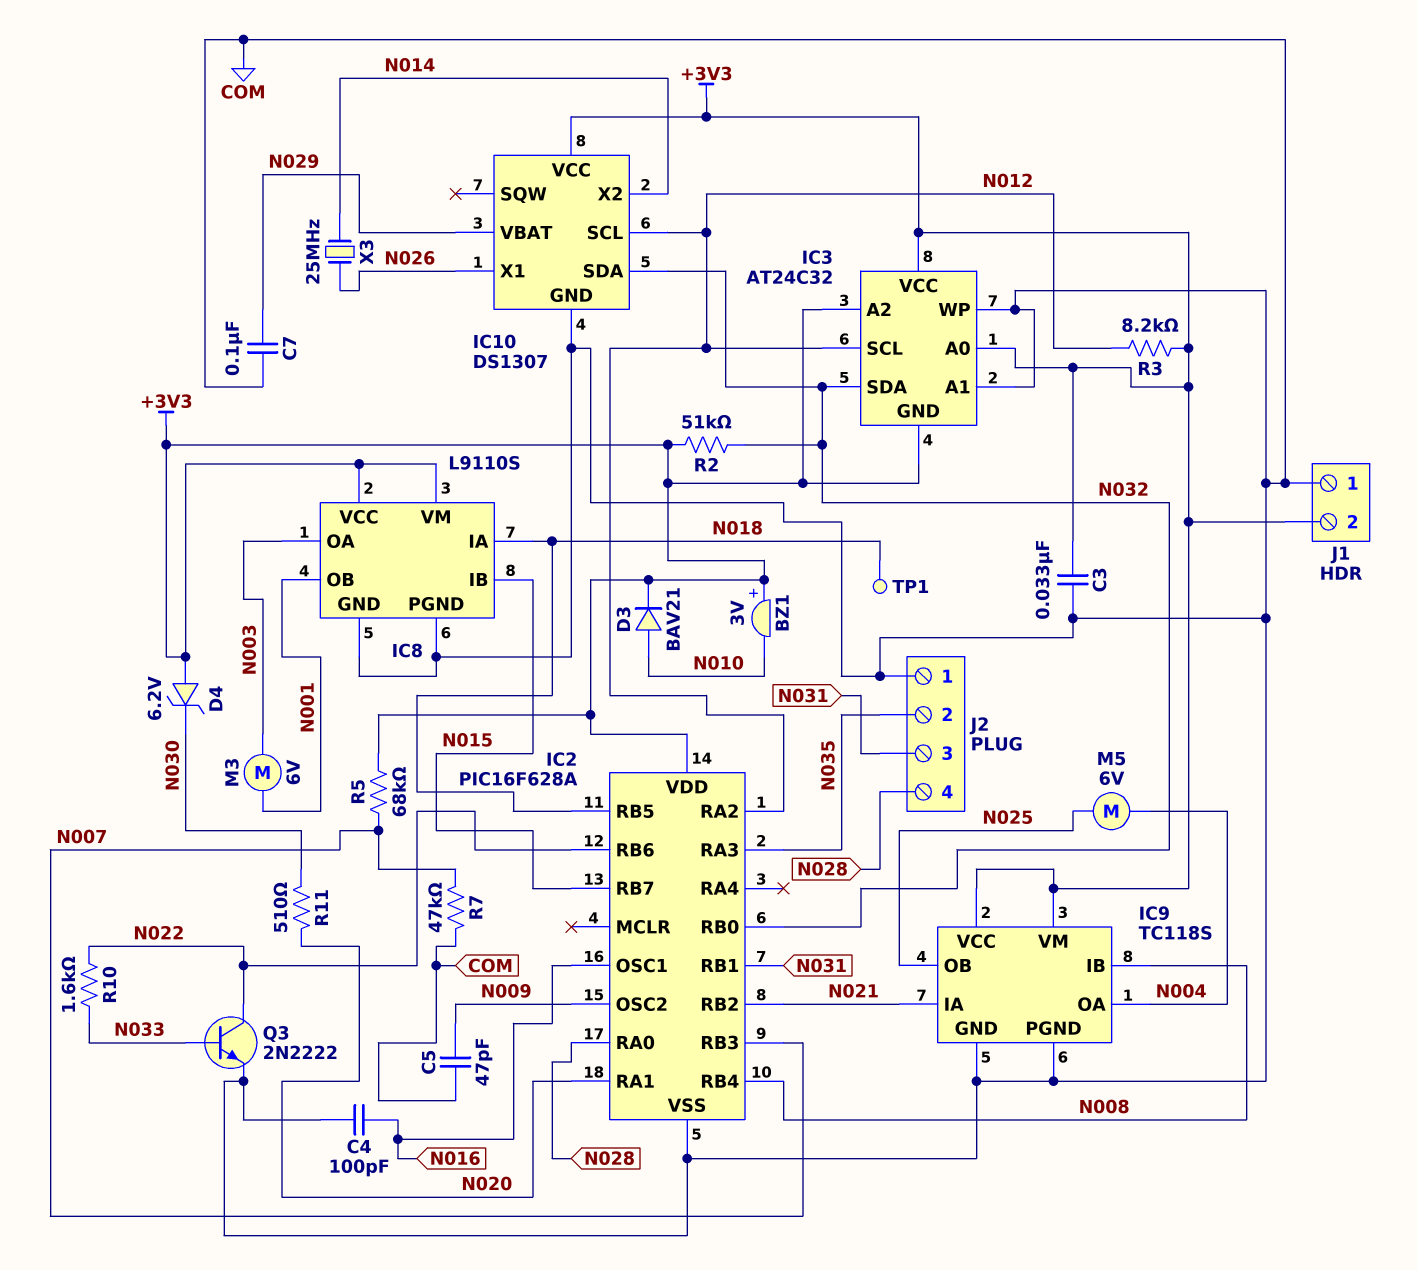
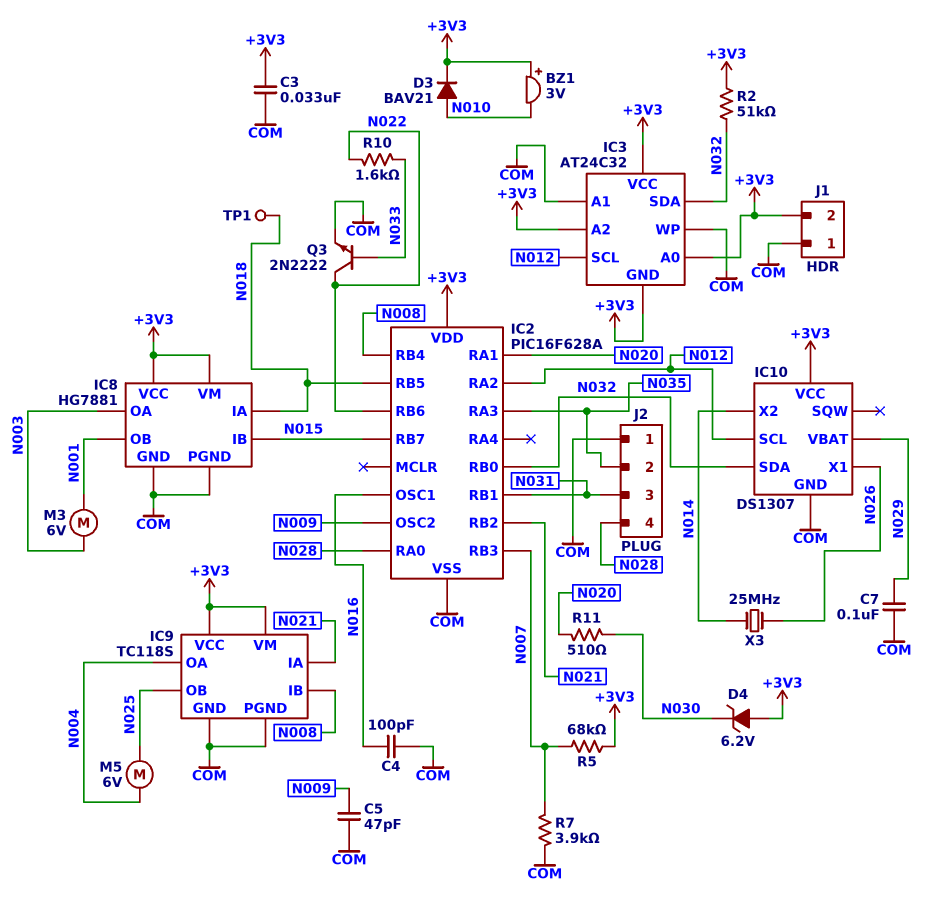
IC8: L9110S -> HG7881
R3: 8.2k (+3V3, N012) -> none
R7: 47k (COM, N007) -> 3.9k (COM, N007)

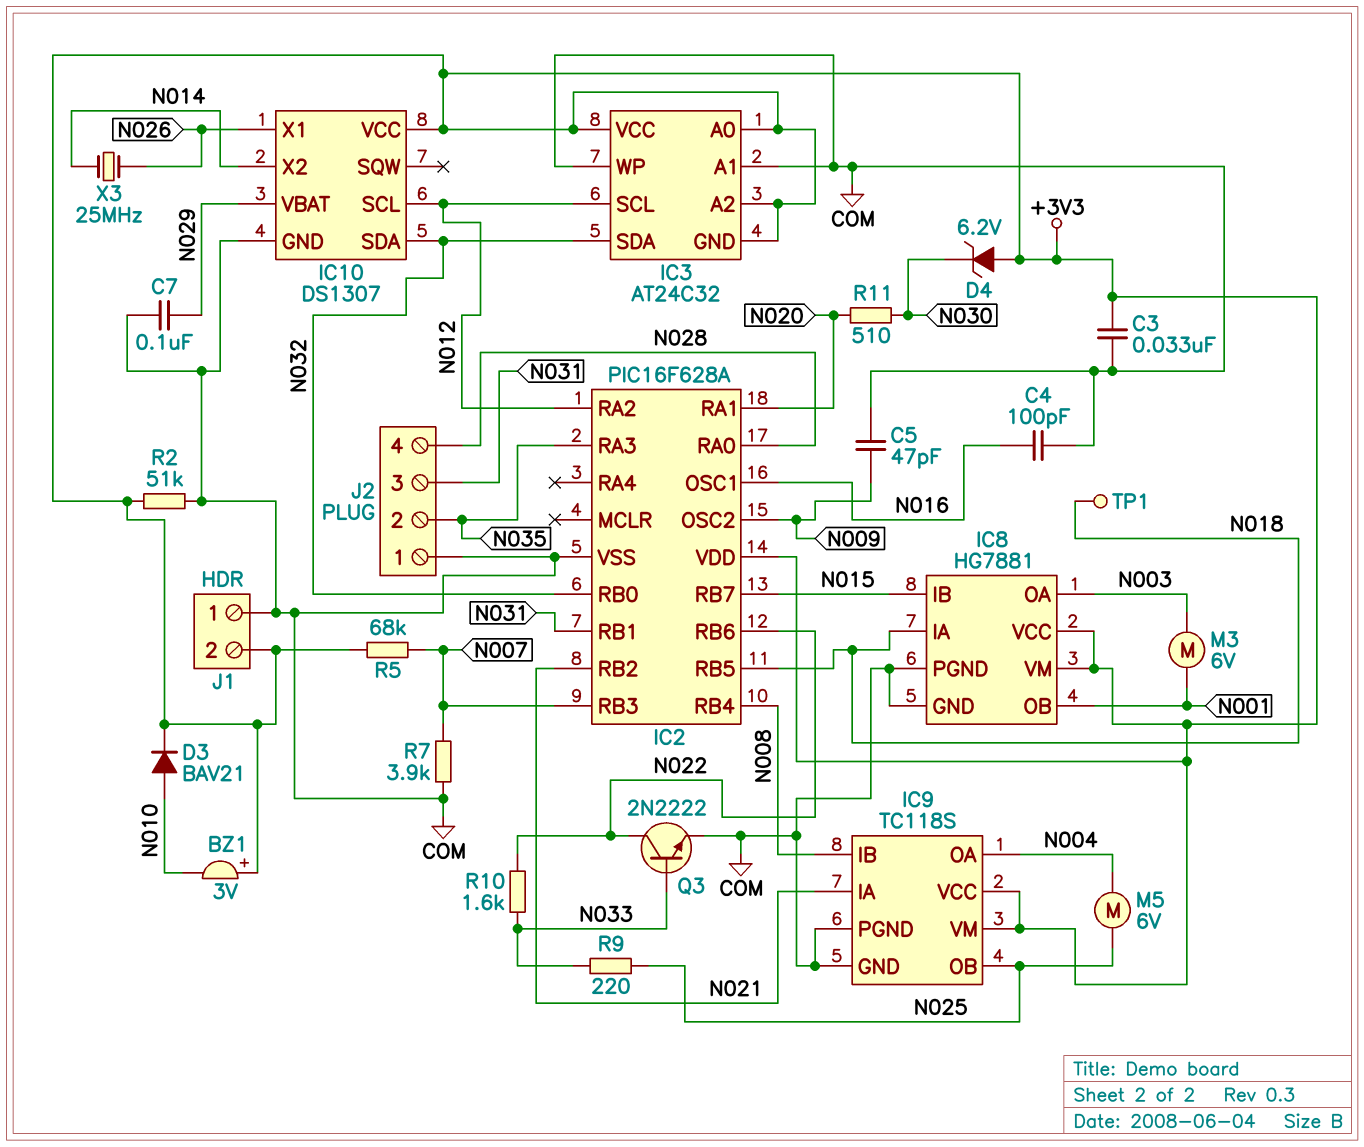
R2: 51k (+3V3, N032) -> 51k (+3V3, COM)
R9: none -> 220 (N025, N033)

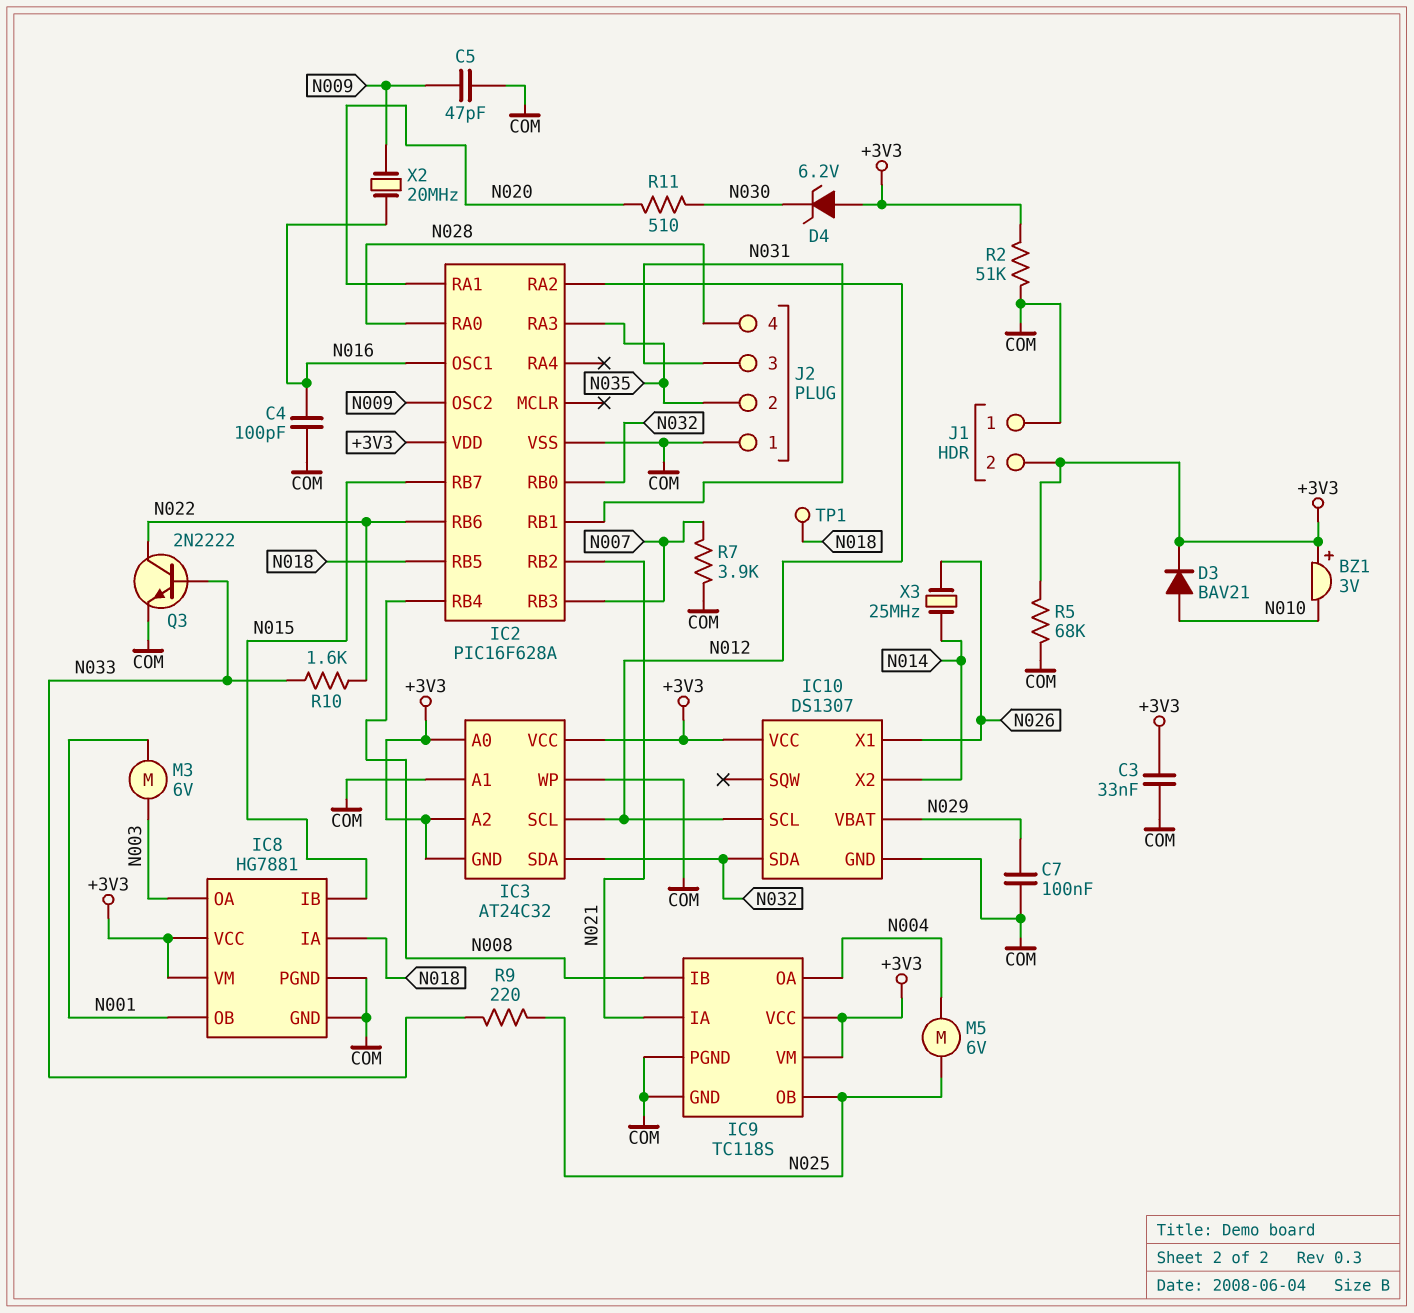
R5: 68k (+3V3, N007) -> 68k (+3V3, COM)
X2: none -> 20MHz (N009, N016)

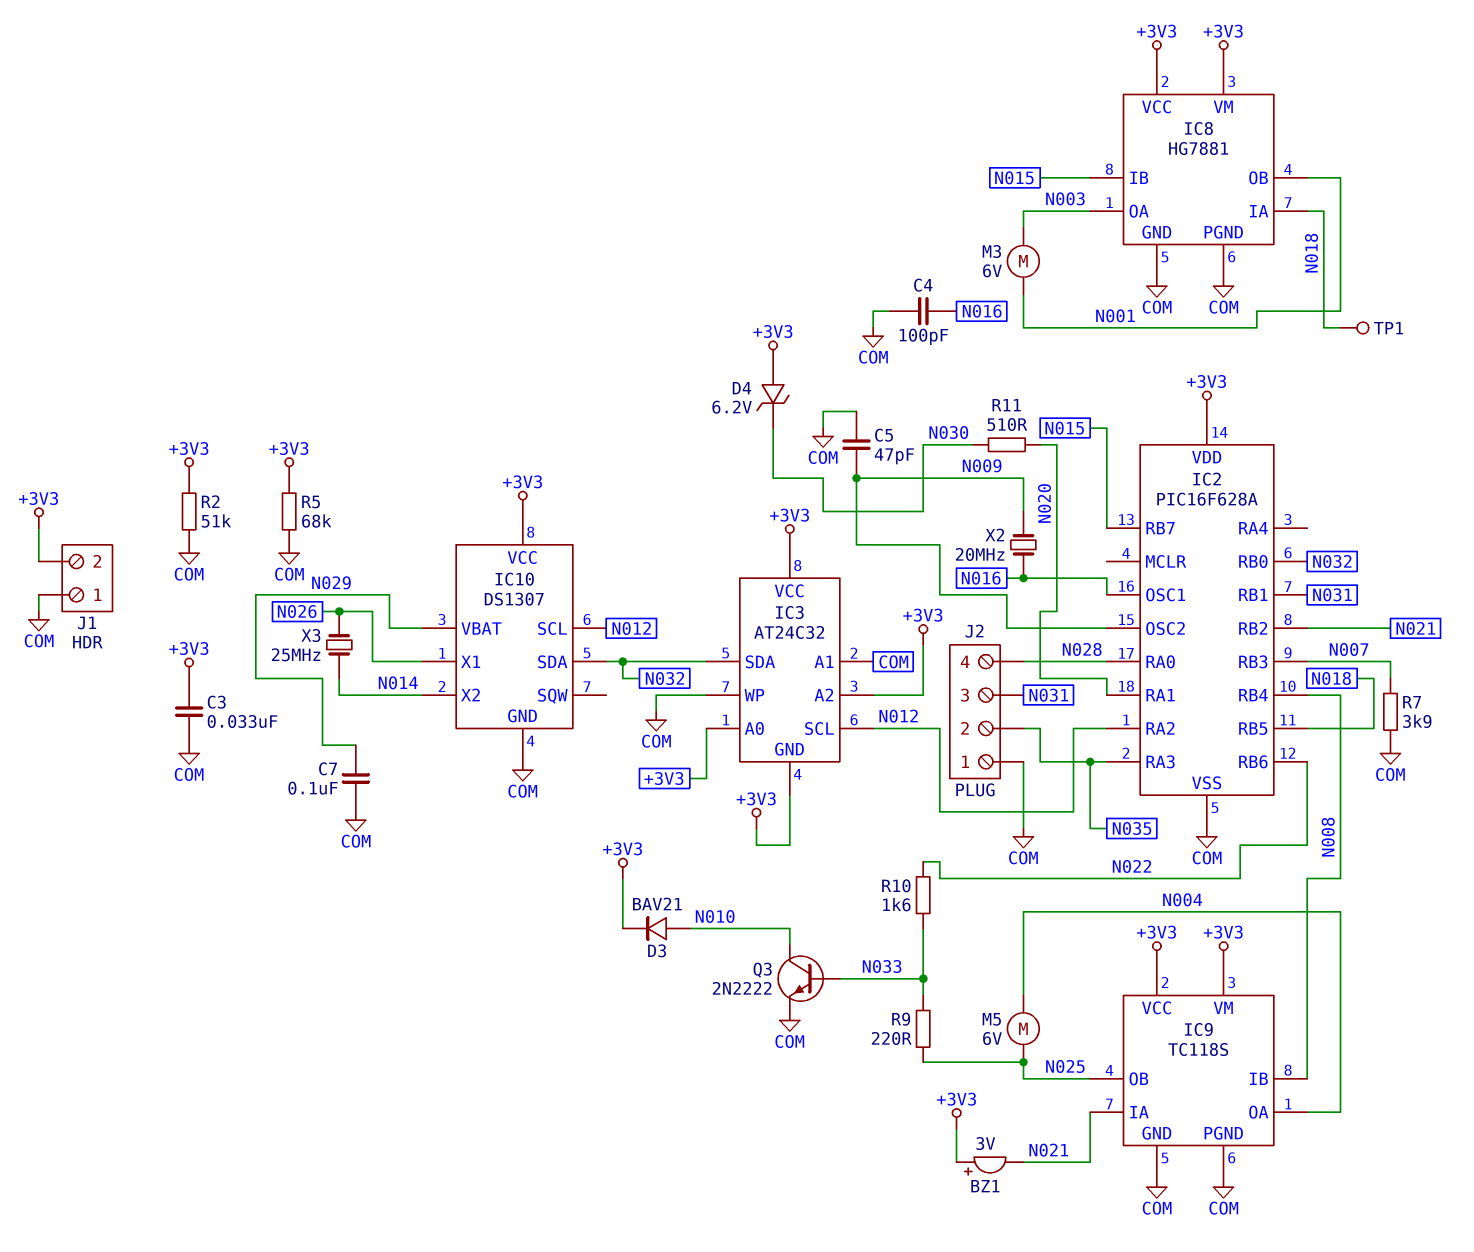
BZ1: buzzer 3V (plus +3V3, minus N010) -> buzzer 3V (plus +3V3, minus N021)
Q3: NPN 2N2222 (B N033, C N022, E COM) -> NPN 2N2222 (B N033, C N010, E COM)

